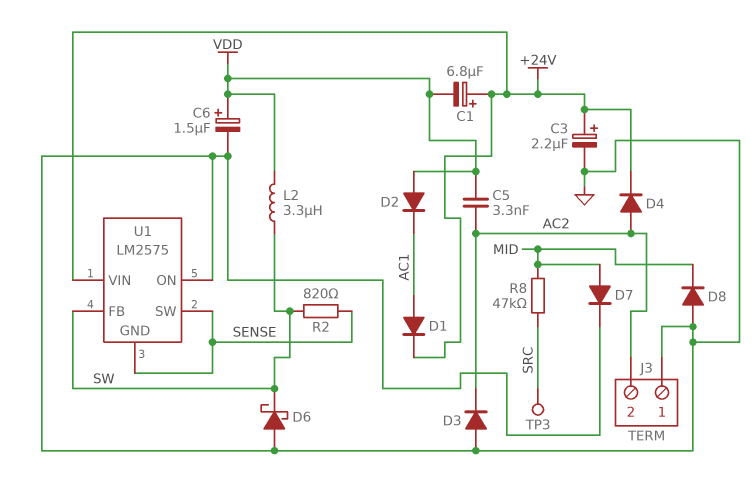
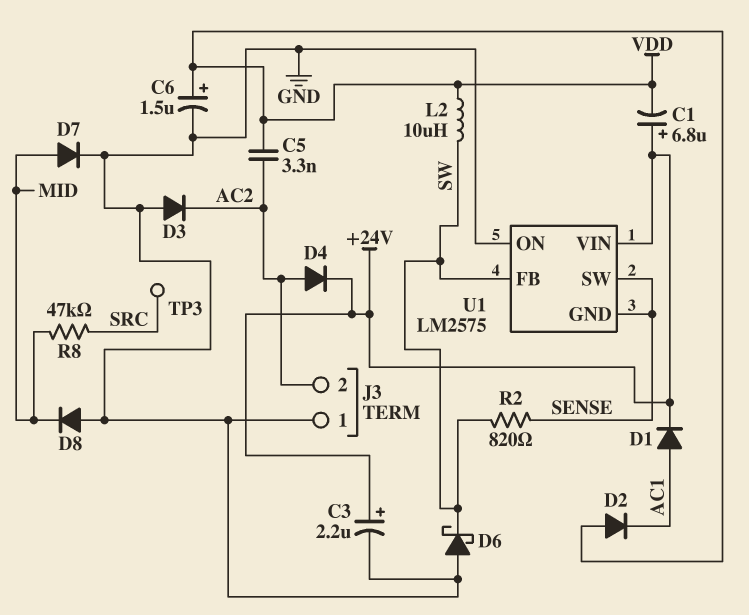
L2: 3.3uH (SW, VDD) -> 10uH (SW, VDD)

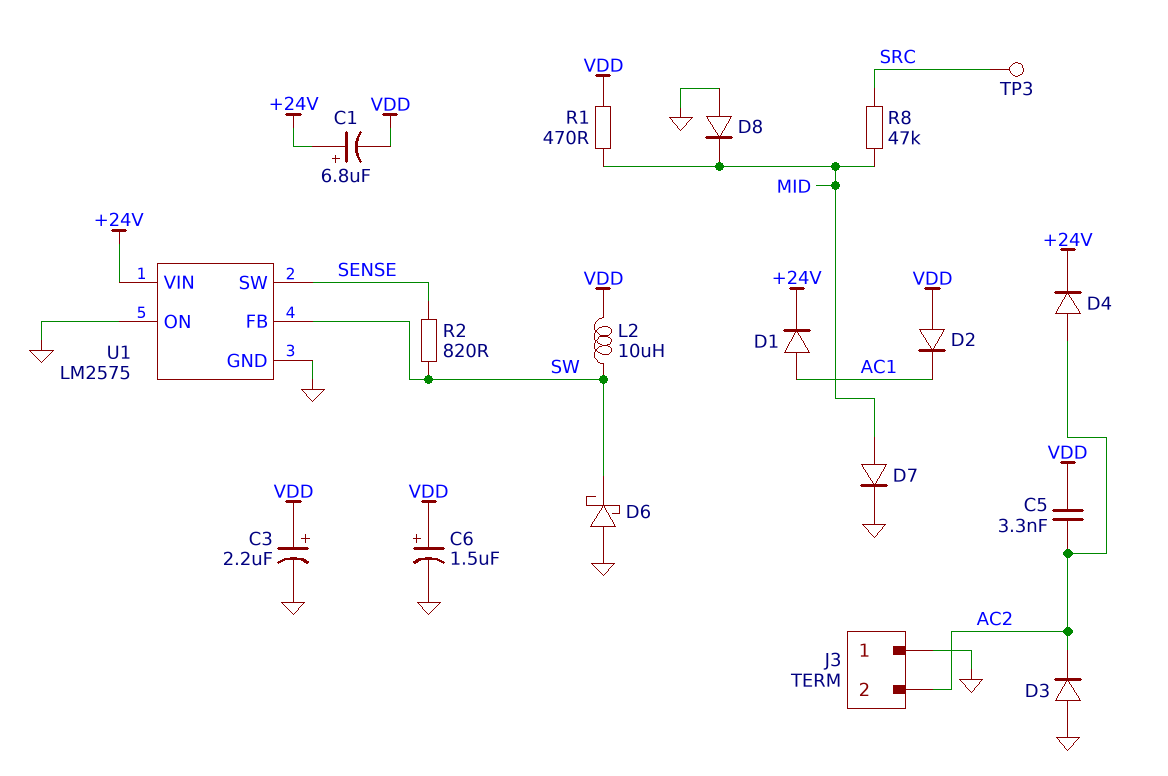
C3: 2.2uF (plus +24V, minus GND) -> 2.2uF (plus VDD, minus GND)
R1: none -> 470 (MID, VDD)
U1 pin GND: SENSE -> GND

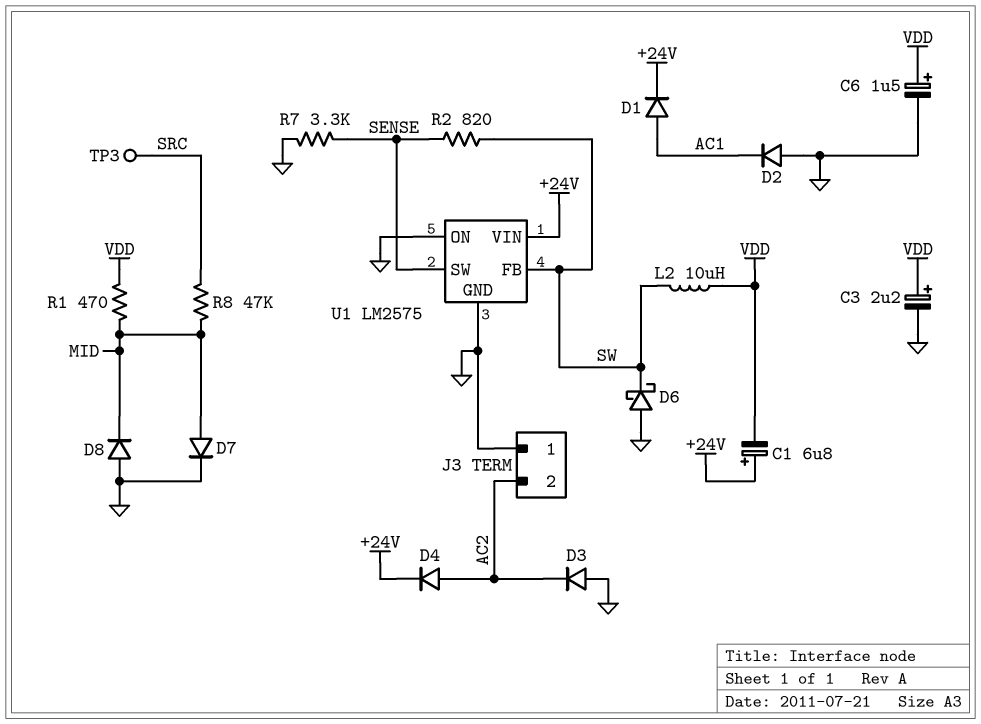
C5: 3.3nF (AC2, VDD) -> none
D2: diode (A VDD, K AC1) -> diode (A GND, K AC1)
R7: none -> 3.3k (GND, SENSE)

